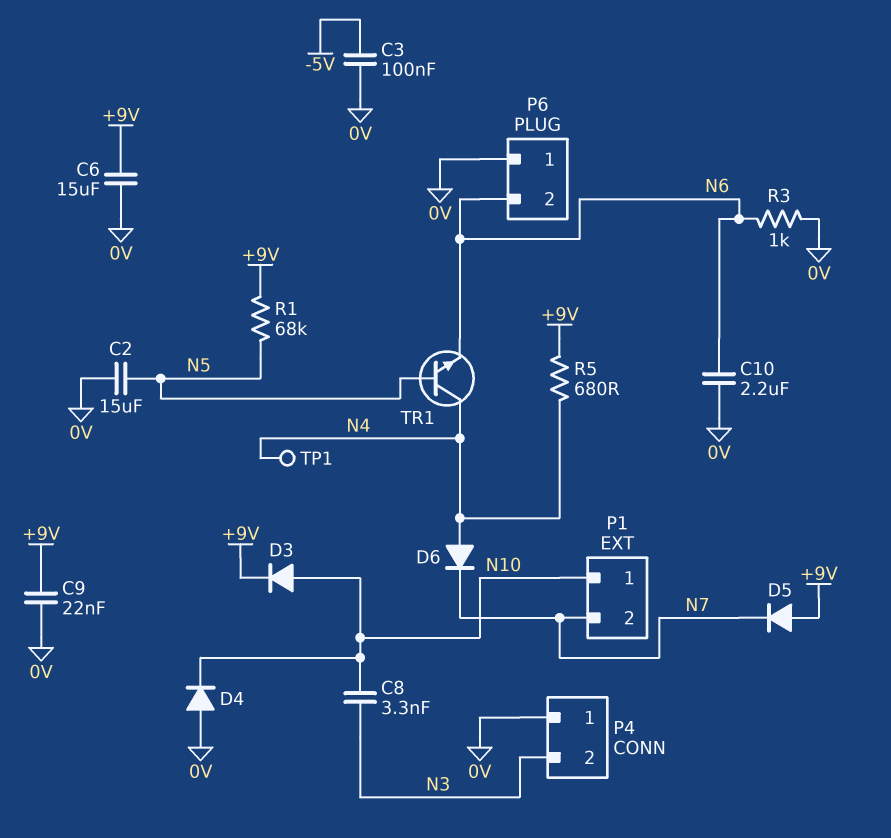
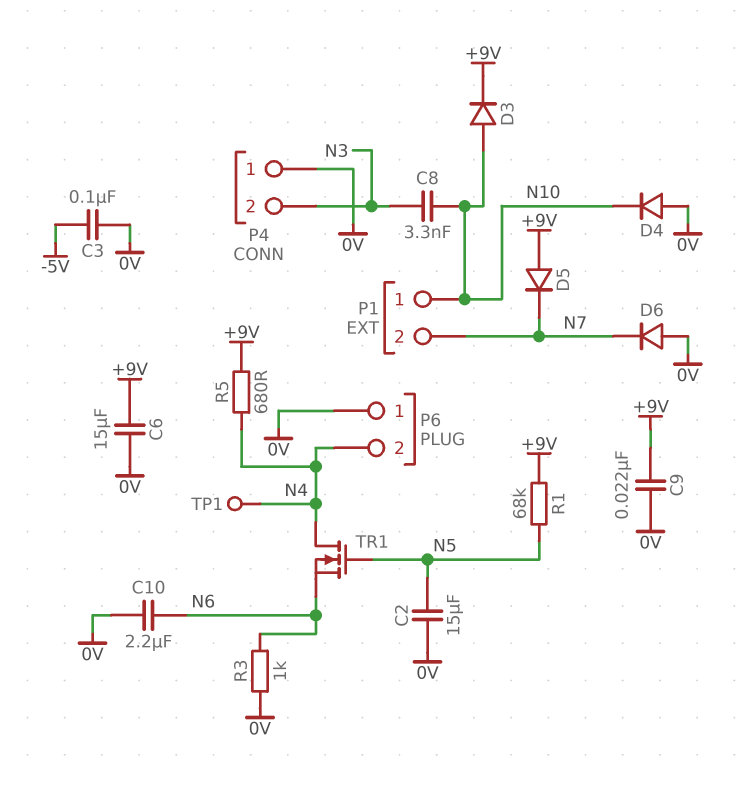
D6: diode (A N4, K N7) -> diode (A 0V, K N7)
P6 pin 2: N6 -> N4
TR1: NPN (B N5, C N4, E N6) -> NMOS (G N5, D N4, S N6)

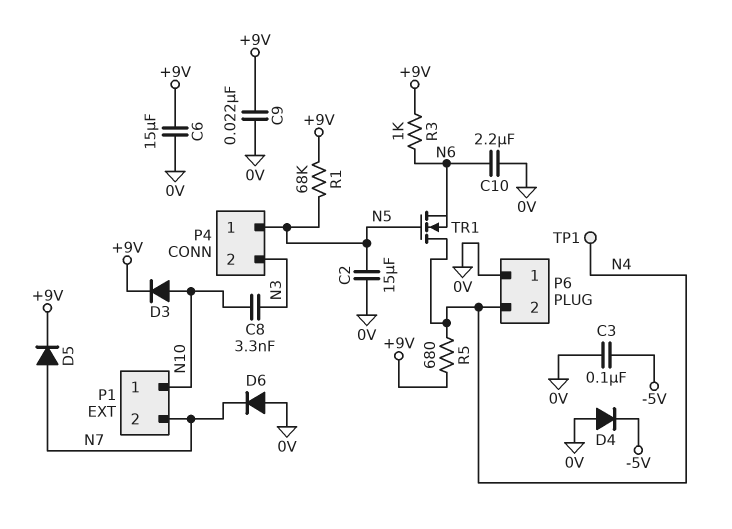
D4: diode (A 0V, K N10) -> diode (A 0V, K -5V)
D5: diode (A +9V, K N7) -> diode (A N7, K +9V)
P4 pin 1: 0V -> N5
R3: 1k (0V, N6) -> 1k (+9V, N6)

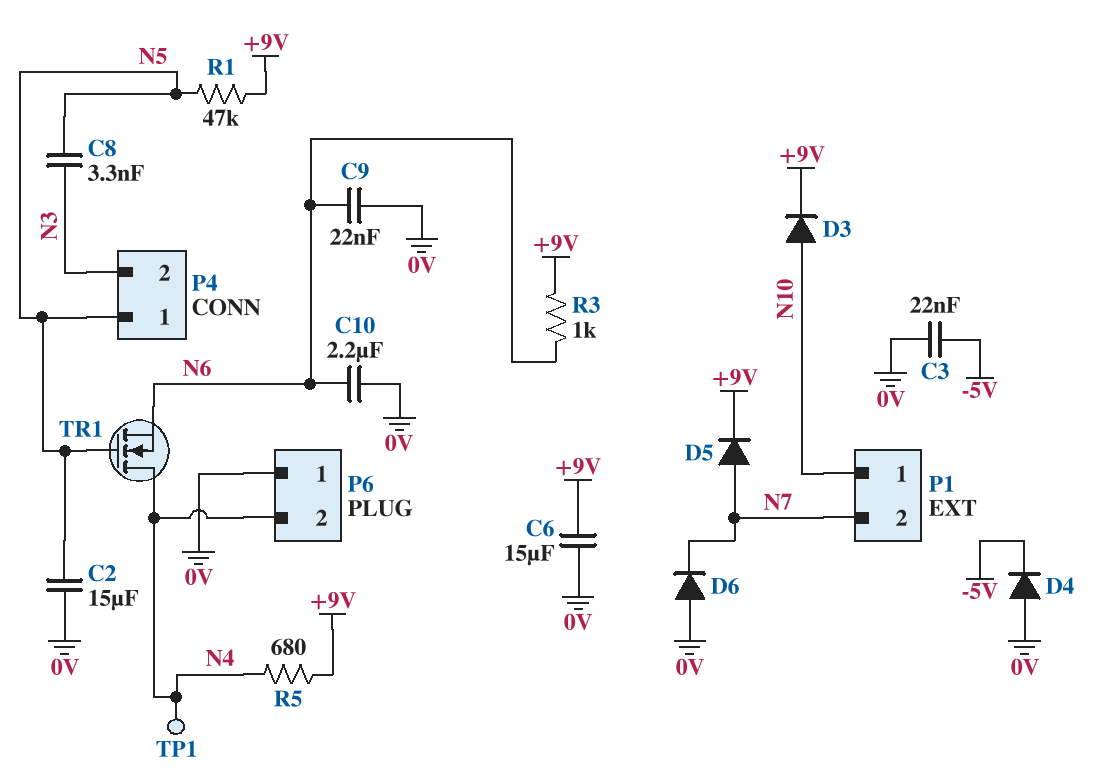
C3: 100nF (-5V, 0V) -> 22nF (-5V, 0V)
C8: 3.3nF (N3, N10) -> 3.3nF (N3, N5)
C9: 22nF (+9V, 0V) -> 22nF (0V, N6)
R1: 68k (+9V, N5) -> 47k (+9V, N5)

